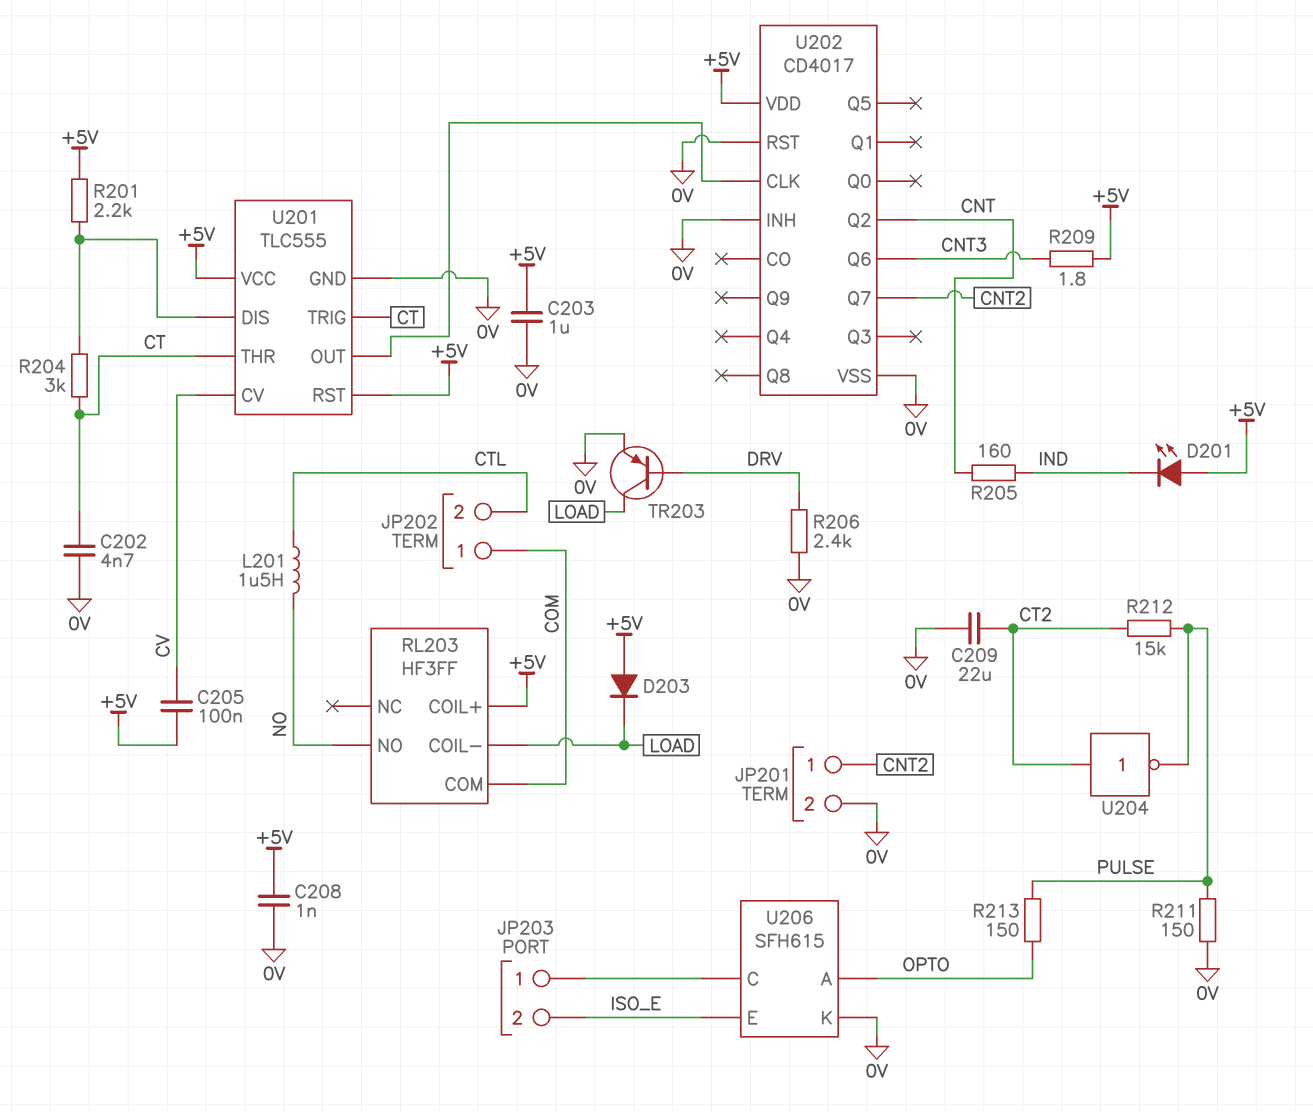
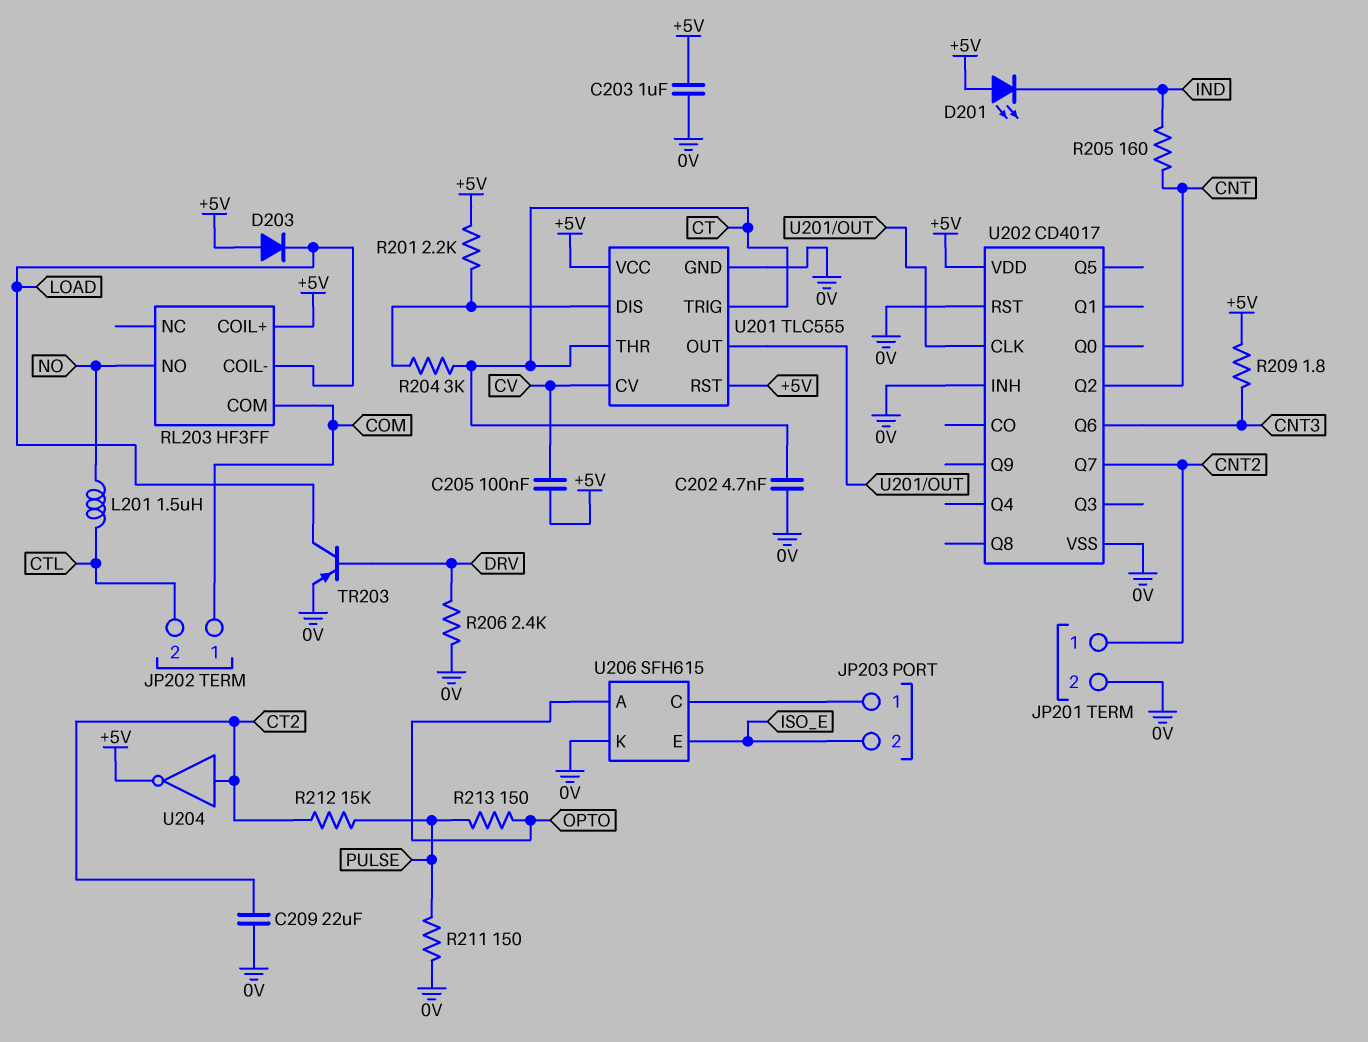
C208: 1nF (+5V, 0V) -> none
U204: NOT (in CT2, out PULSE) -> NOT (in CT2, out +5V)

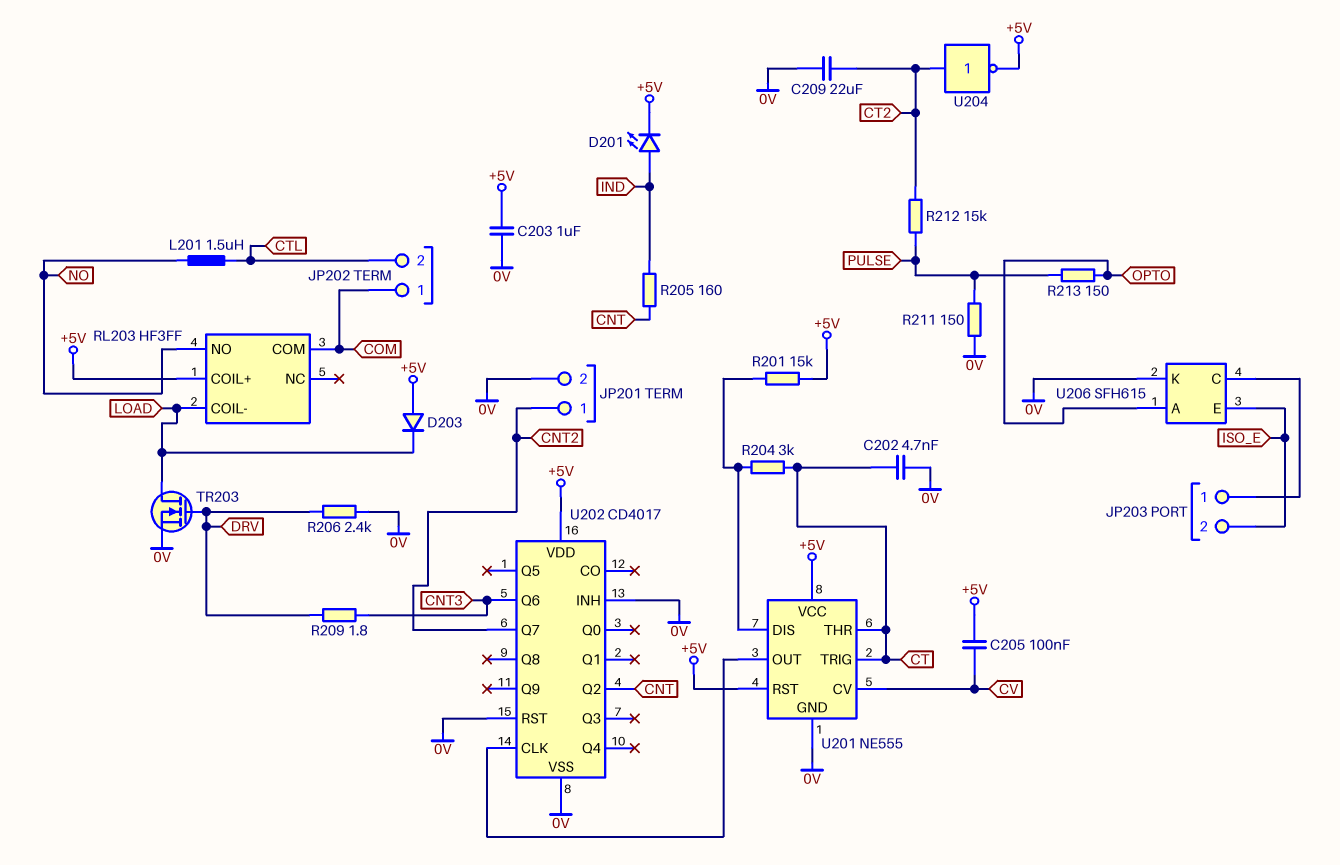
D201: LED (A +5V, K IND) -> LED (A IND, K +5V)
R201: 2.2k (+5V, U201/DIS) -> 15k (+5V, U201/DIS)
R209: 1.8 (+5V, CNT3) -> 1.8 (CNT3, DRV)
TR203: PNP (B DRV, C LOAD, E 0V) -> NMOS (G DRV, D LOAD, S 0V)
U201: TLC555 -> NE555

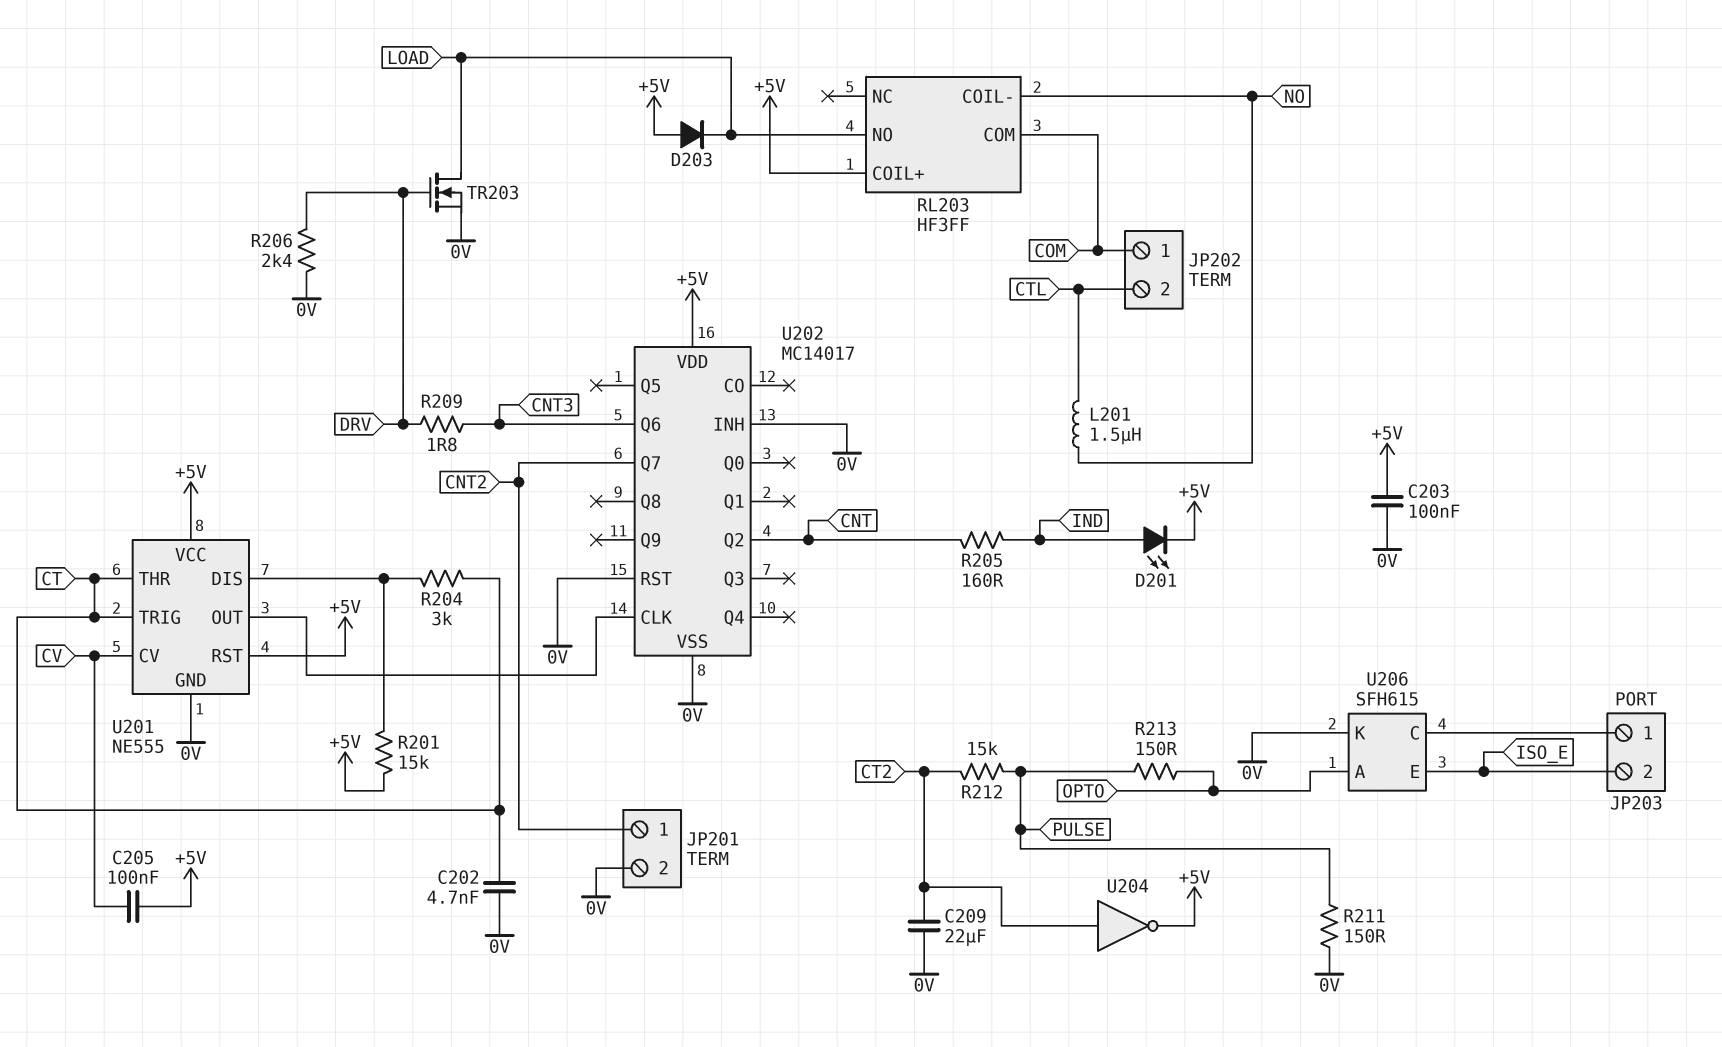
C203: 1uF (+5V, 0V) -> 100nF (+5V, 0V)
RL203 pin COIL-: LOAD -> NO
RL203 pin NO: NO -> LOAD
U202: CD4017 -> MC14017

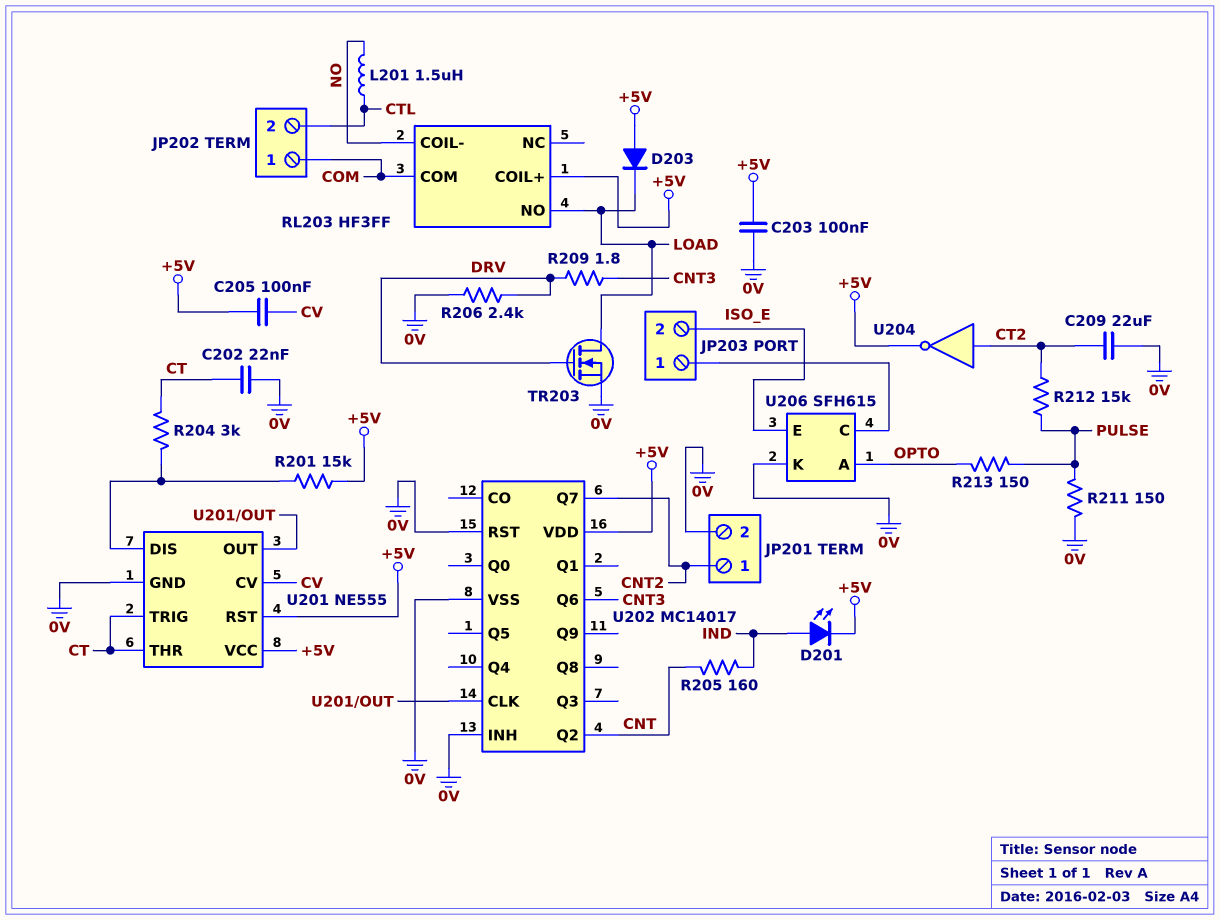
C202: 4.7nF (0V, CT) -> 22nF (0V, CT)

